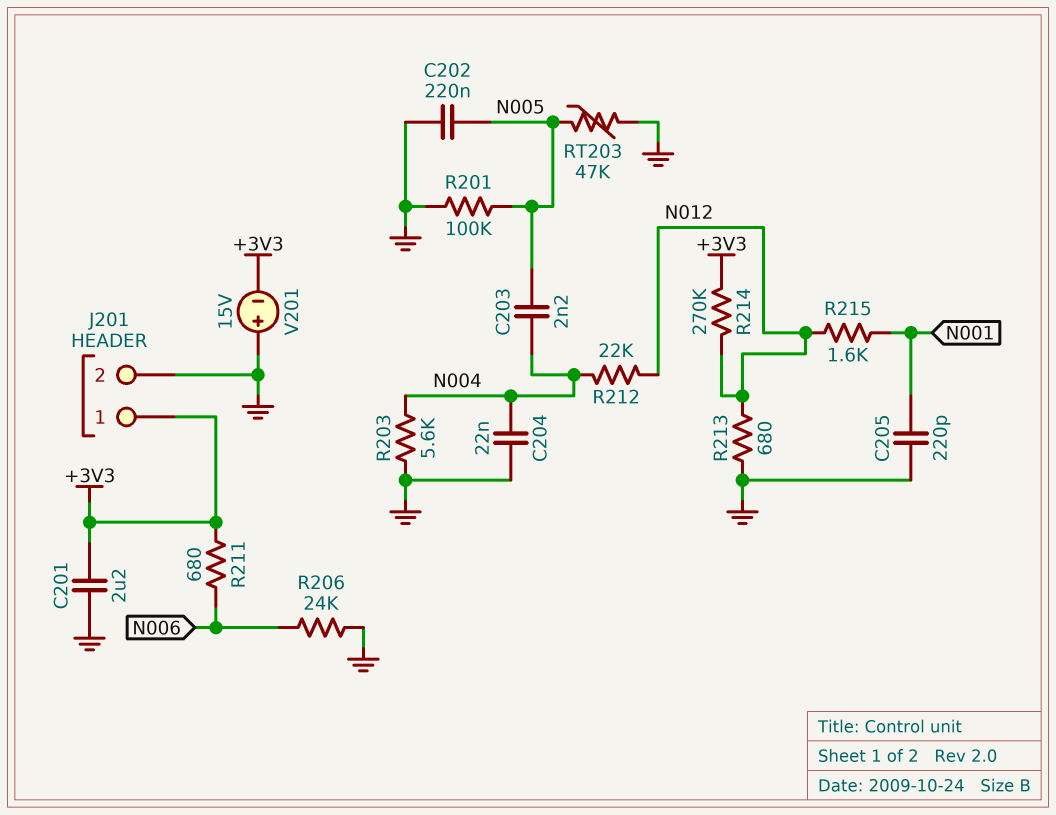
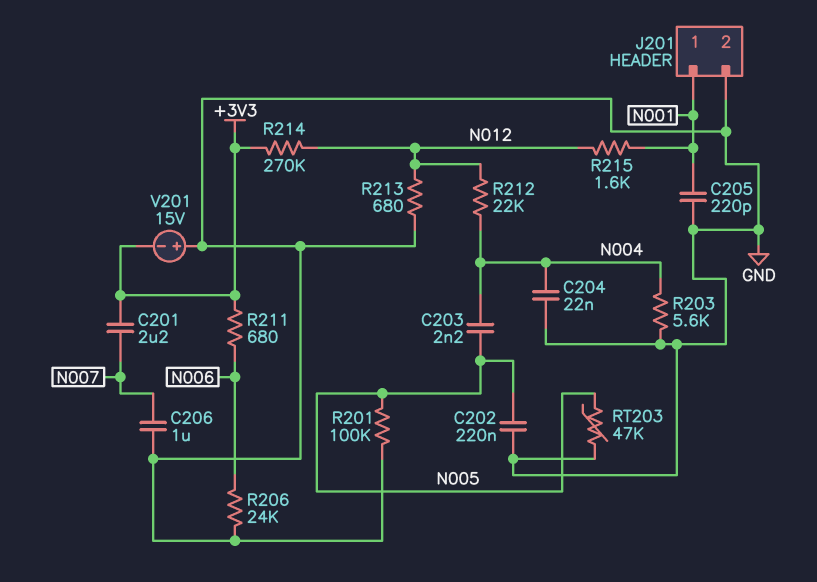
C201: 2.2uF (+3V3, GND) -> 2.2uF (+3V3, N007)
C206: none -> 1uF (GND, N007)
J201 pin 1: +3V3 -> N001

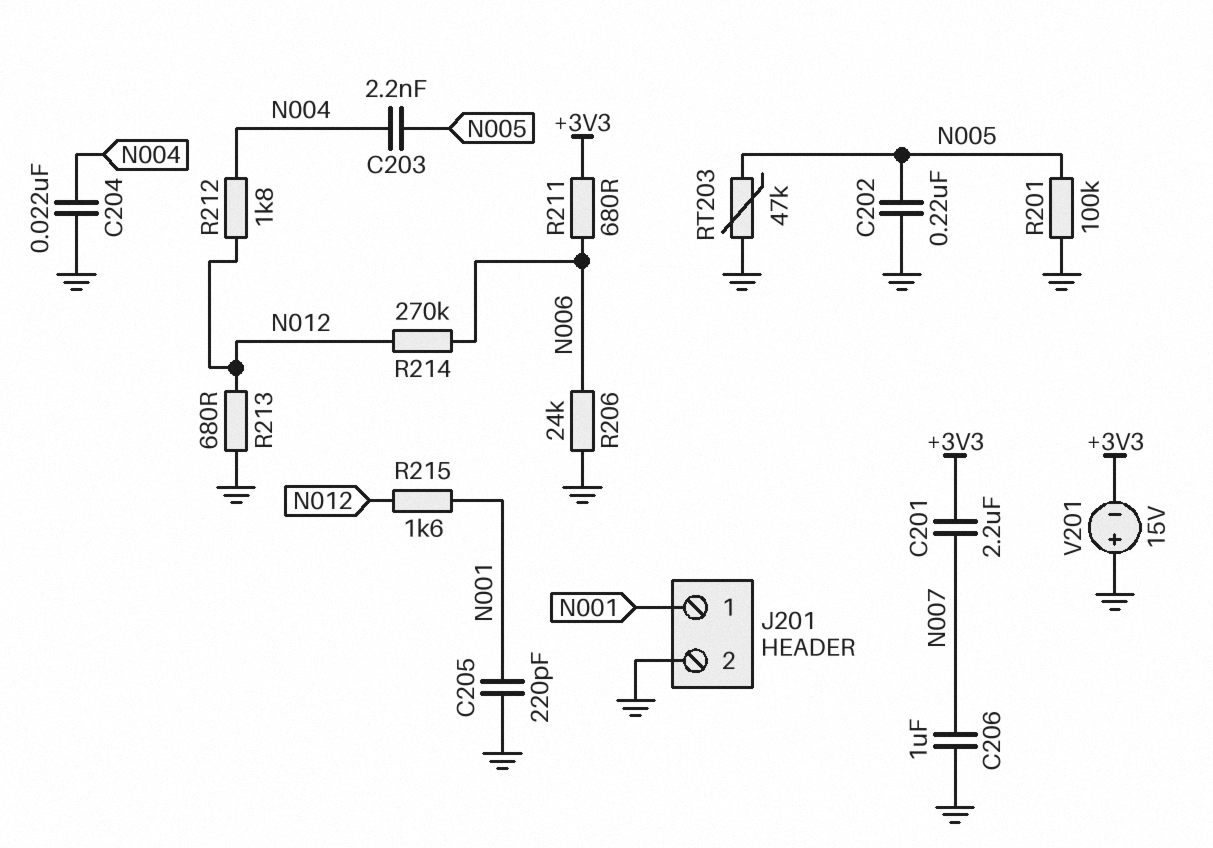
R203: 5.6k (GND, N004) -> none
R212: 22k (N004, N012) -> 1.8k (N004, N012)
R214: 270k (+3V3, N012) -> 270k (N006, N012)

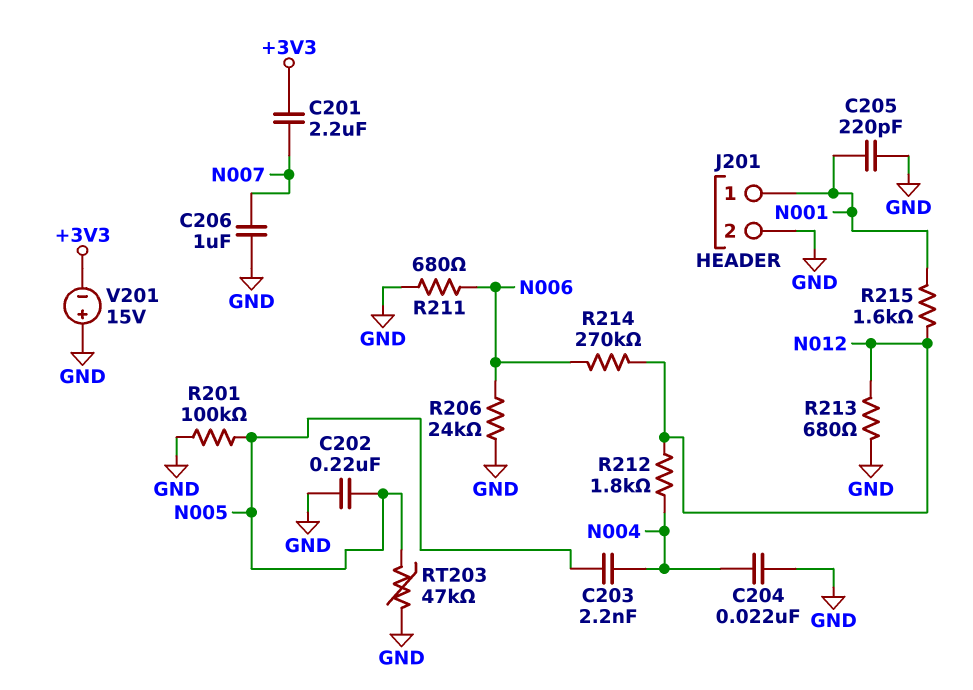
R211: 680 (+3V3, N006) -> 680 (GND, N006)

